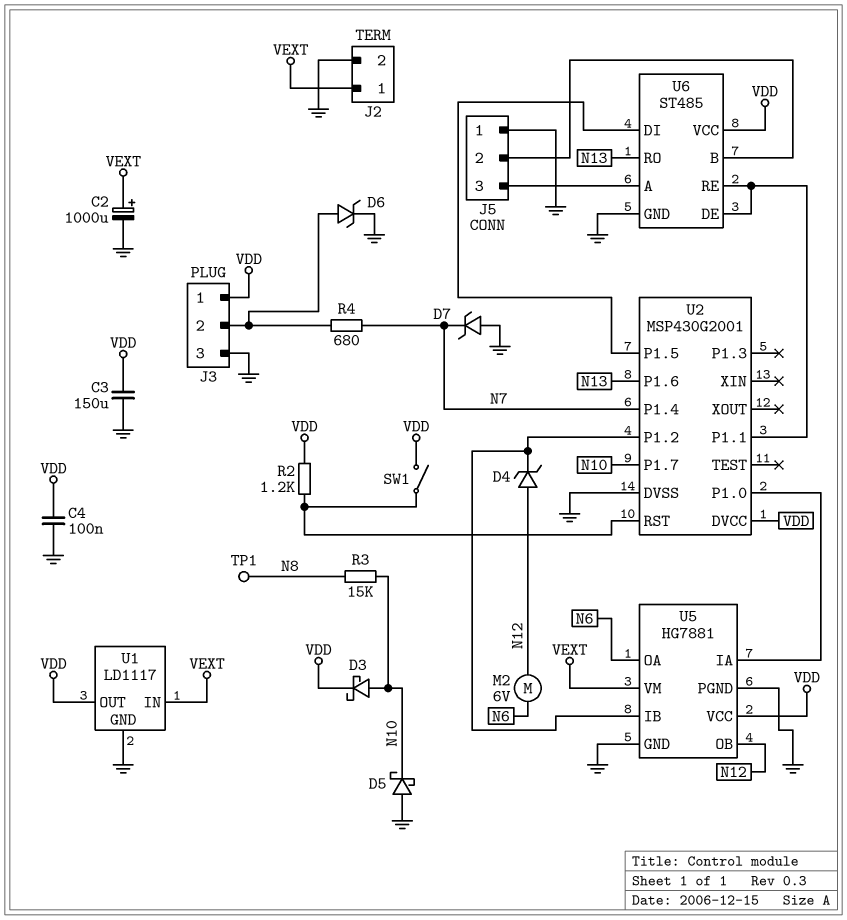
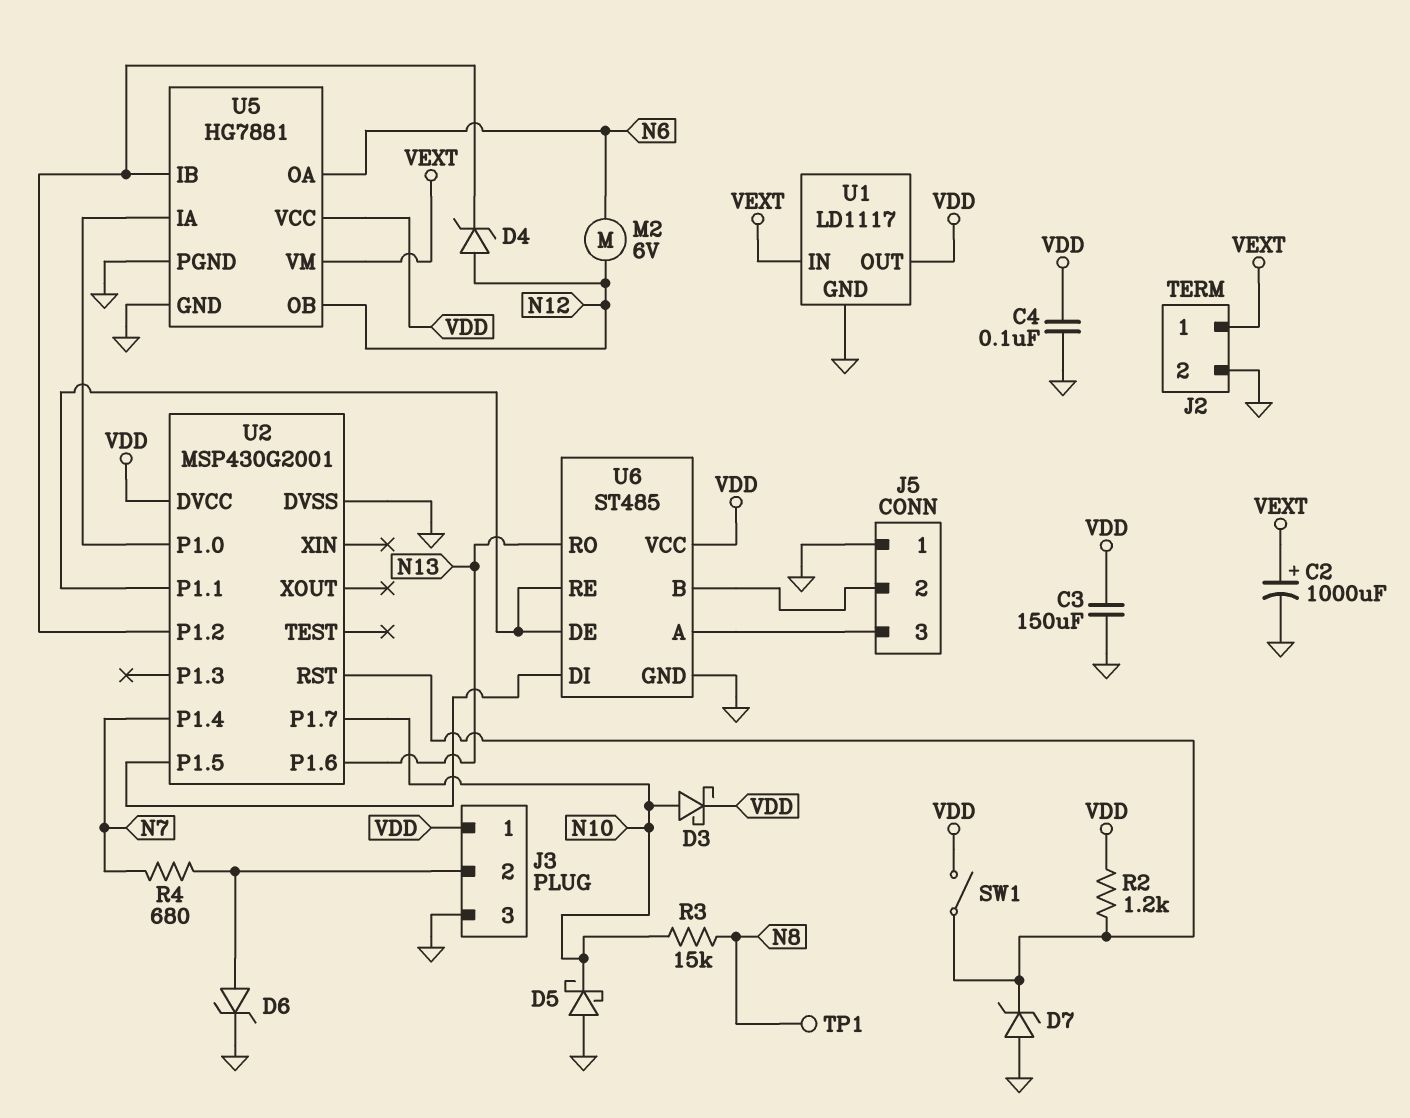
D7: zener (A GND, K N7) -> zener (A GND, K U2/RST)

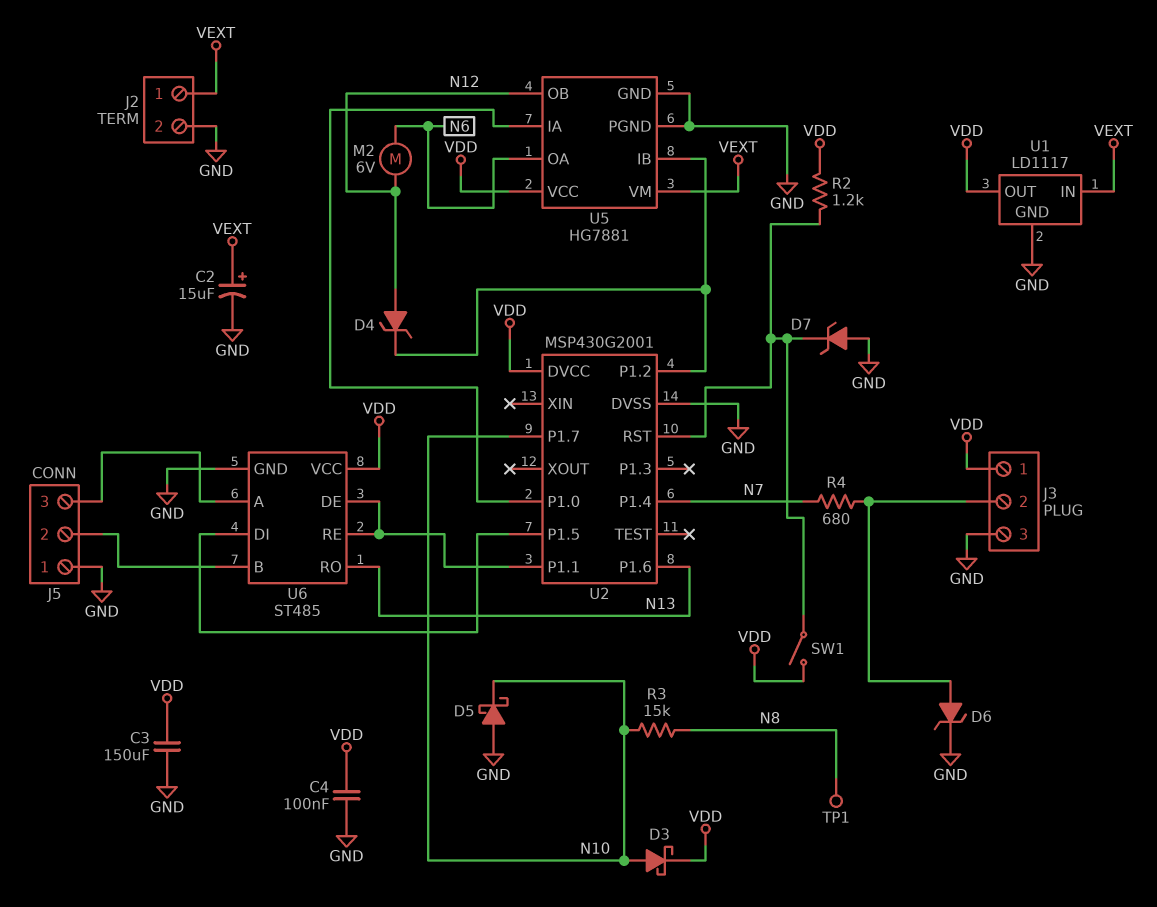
C2: 1000uF (plus VEXT, minus GND) -> 15uF (plus VEXT, minus GND)

